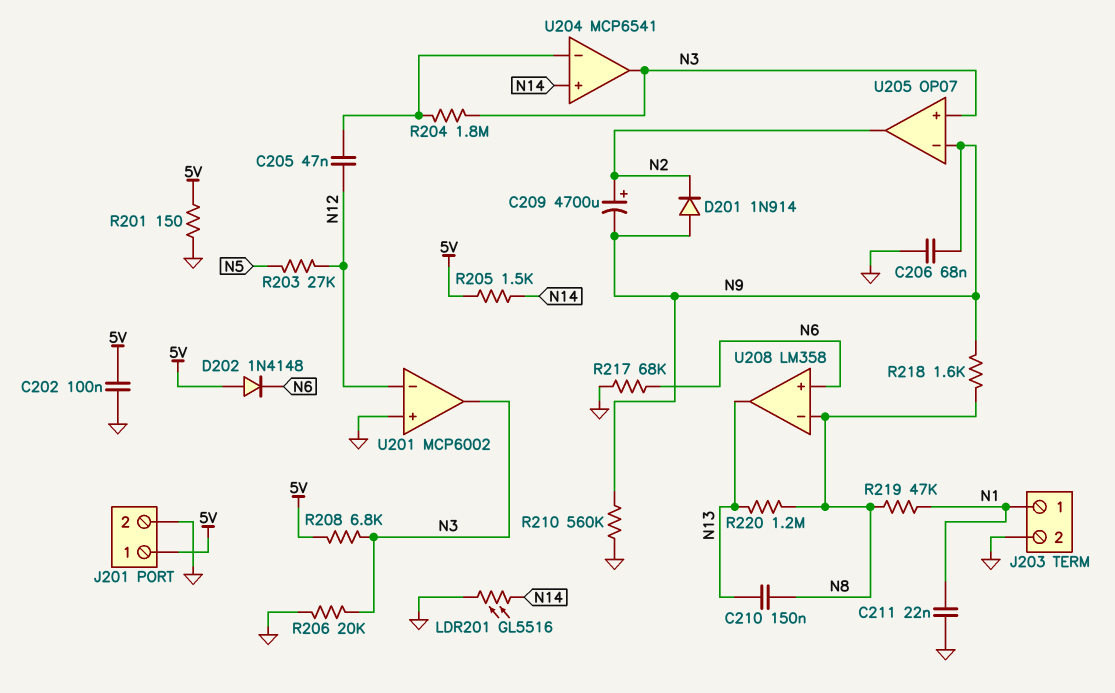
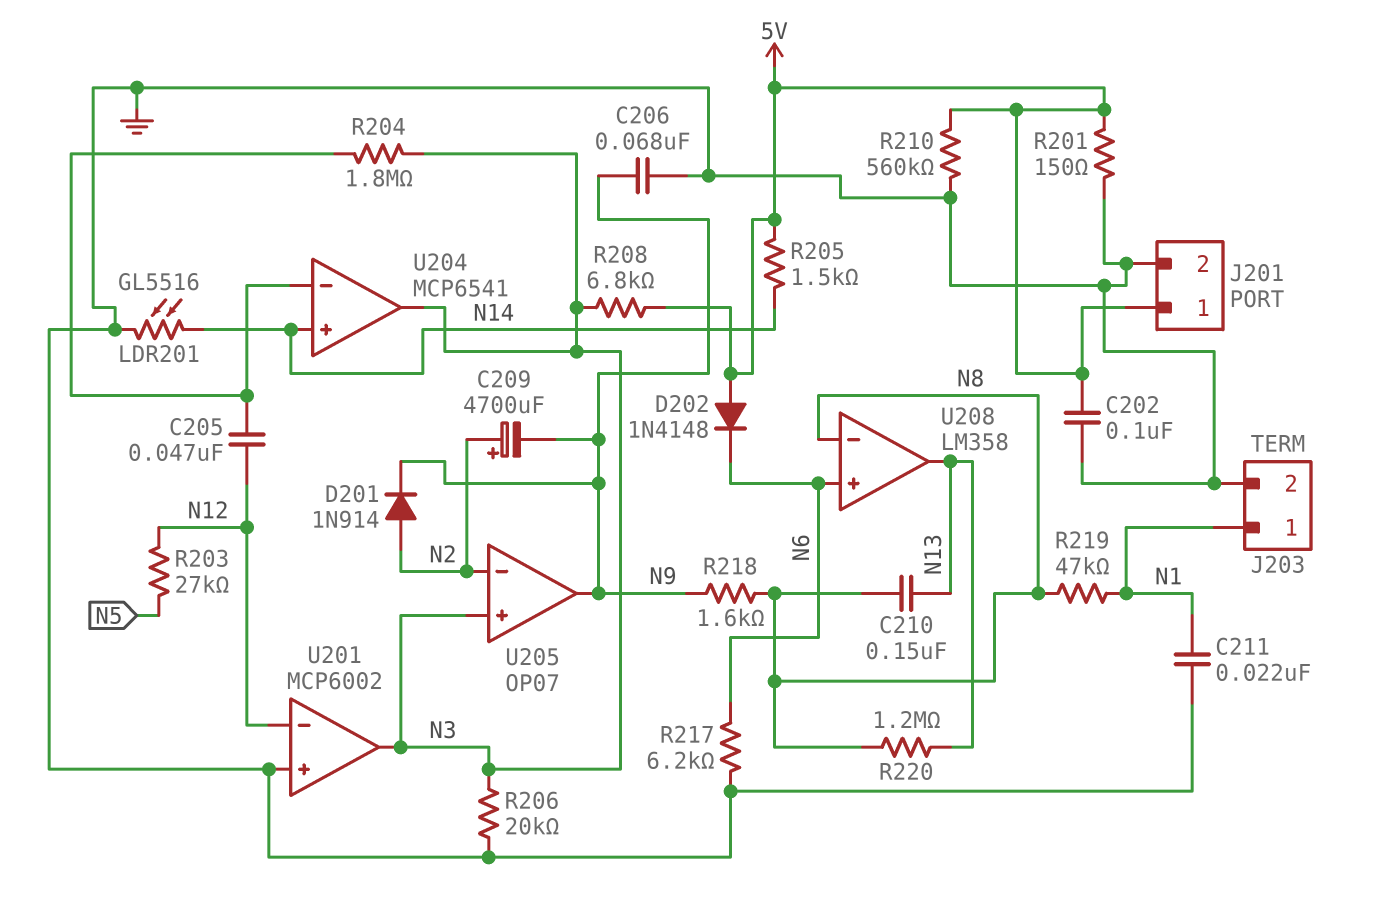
D201: diode 1N914 (A N9, K N2) -> diode 1N914 (A N2, K N9)
R210: 560k (GND, N9) -> 560k (5V, GND)
R217: 68k (GND, N6) -> 6.2k (GND, N6)
U205 pin in-: N9 -> N2
U205 pin out: N2 -> N9

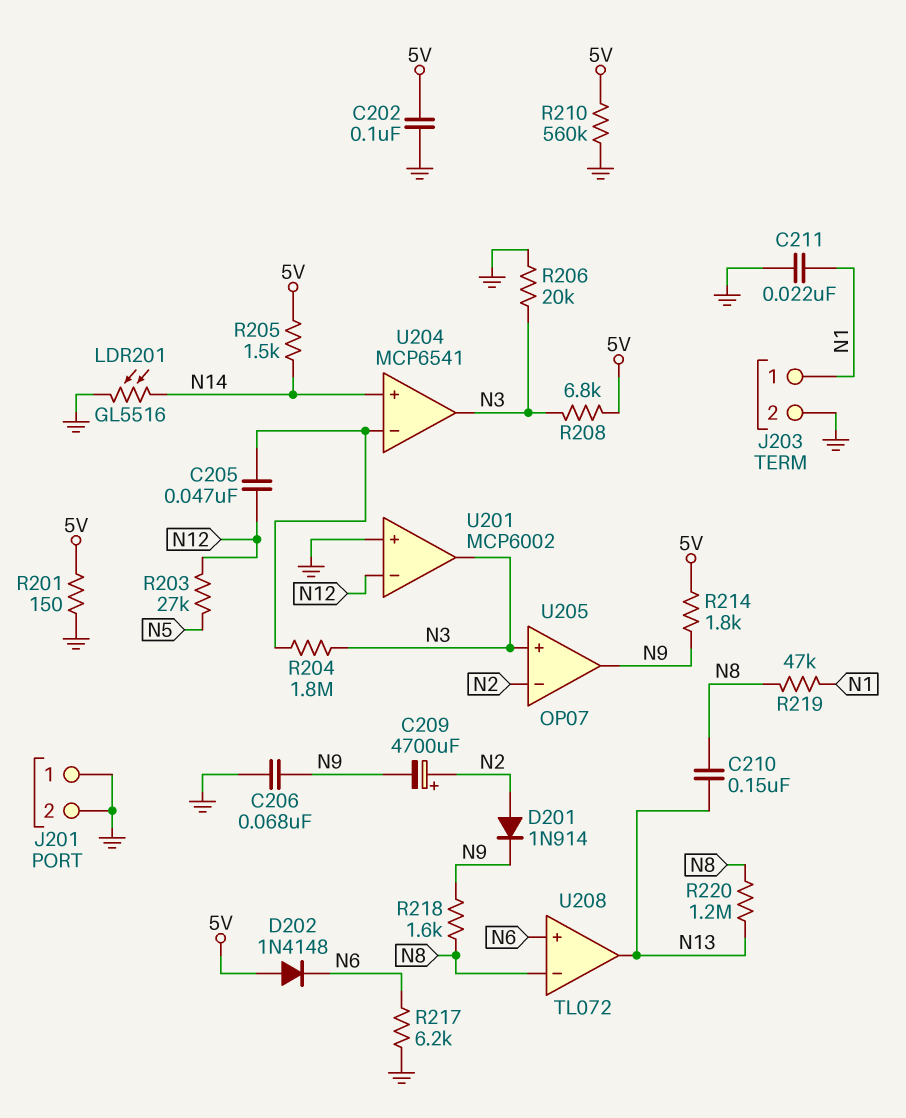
J201 pin 1: 5V -> GND
R214: none -> 1.8k (5V, N9)
U208: LM358 -> TL072

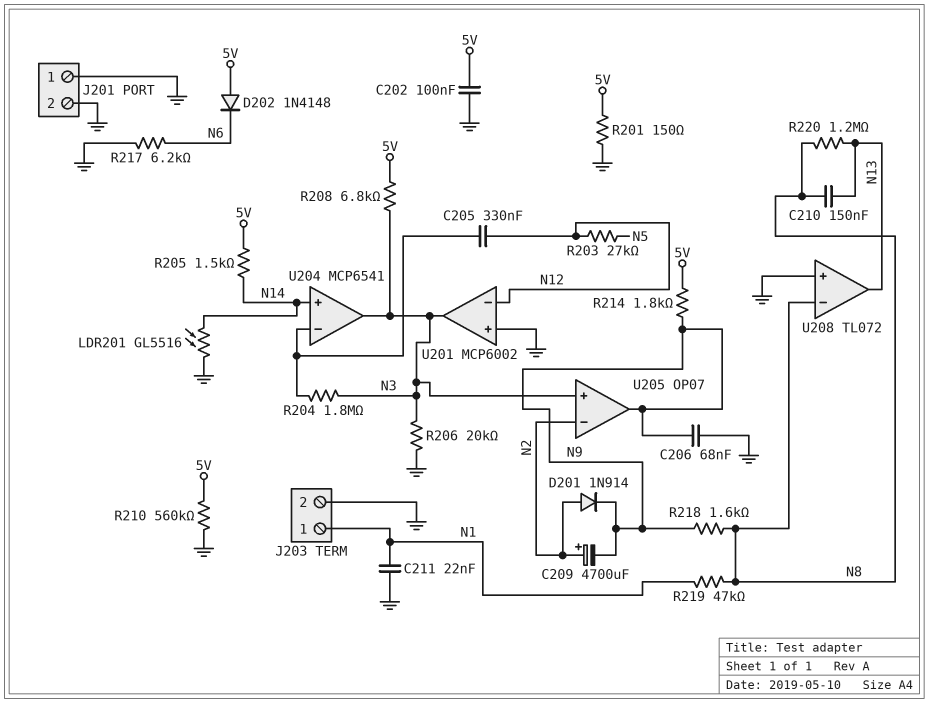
C205: 47nF (N12, U204/in-) -> 330nF (N12, U204/in-)
U208 pin in+: N6 -> GND

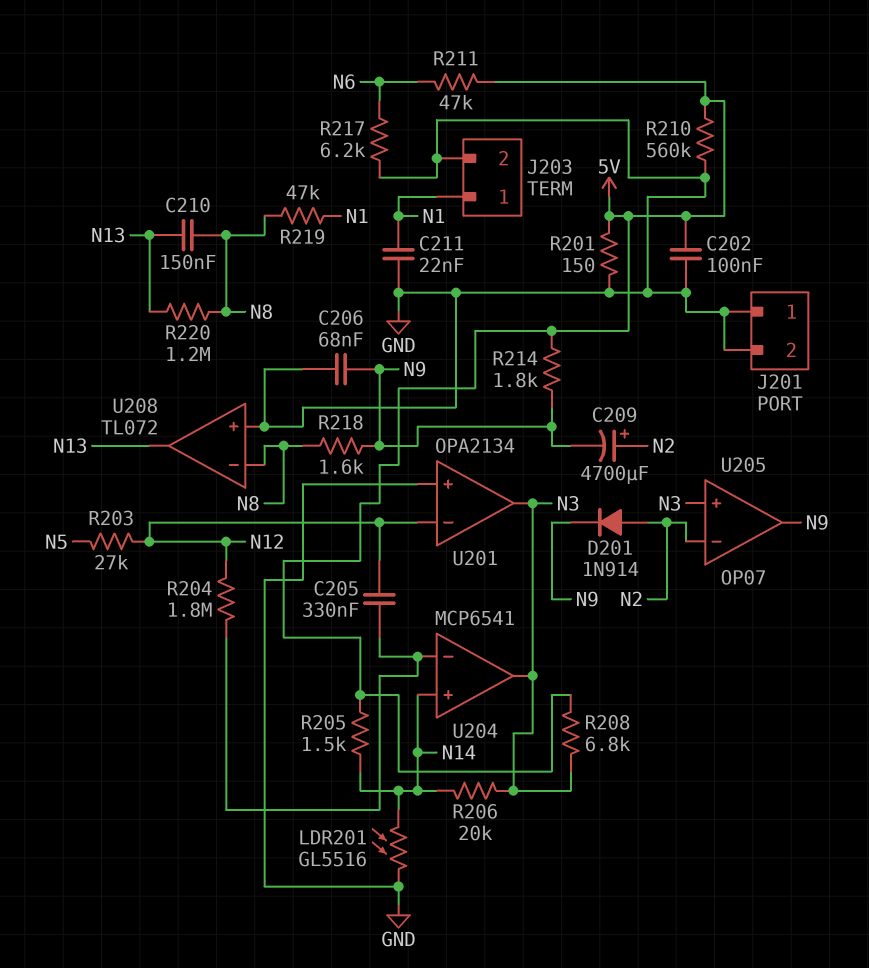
D202: diode 1N4148 (A 5V, K N6) -> none
R204: 1.8M (N3, U204/in-) -> 1.8M (N12, U204/in-)
R206: 20k (GND, N3) -> 20k (N3, N14)
R211: none -> 47k (5V, N6)
U201: MCP6002 -> OPA2134

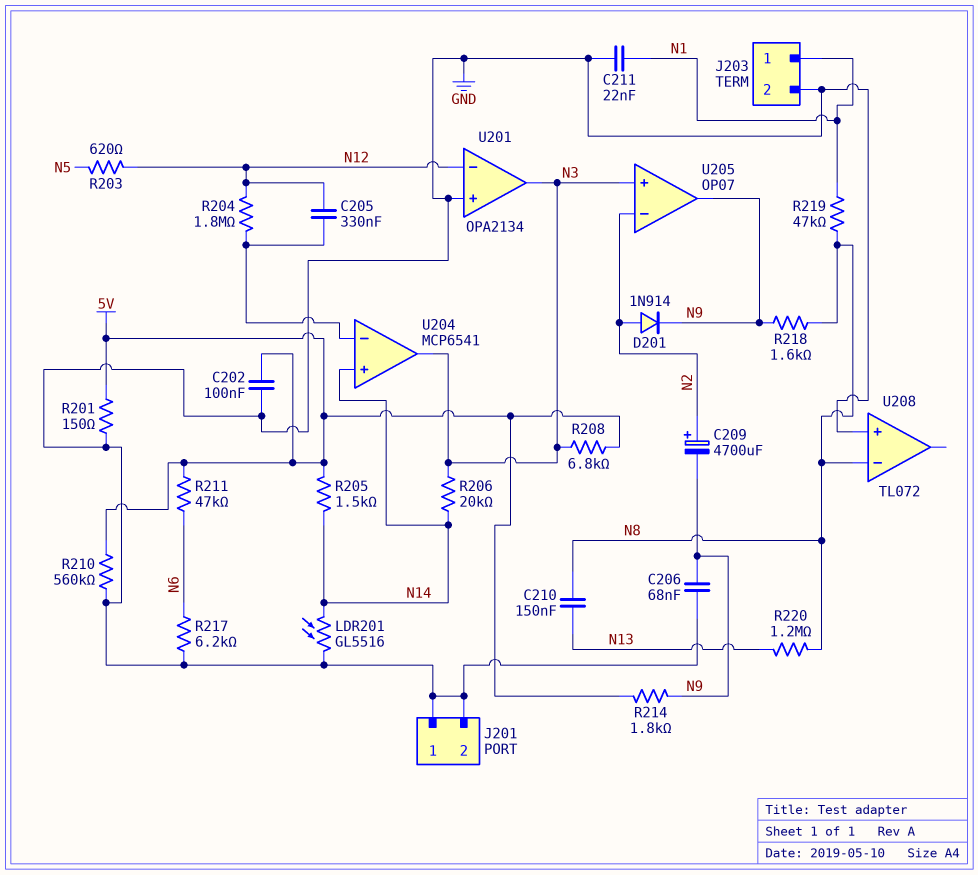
R203: 27k (N5, N12) -> 620 (N5, N12)
U208 pin out: N13 -> none

